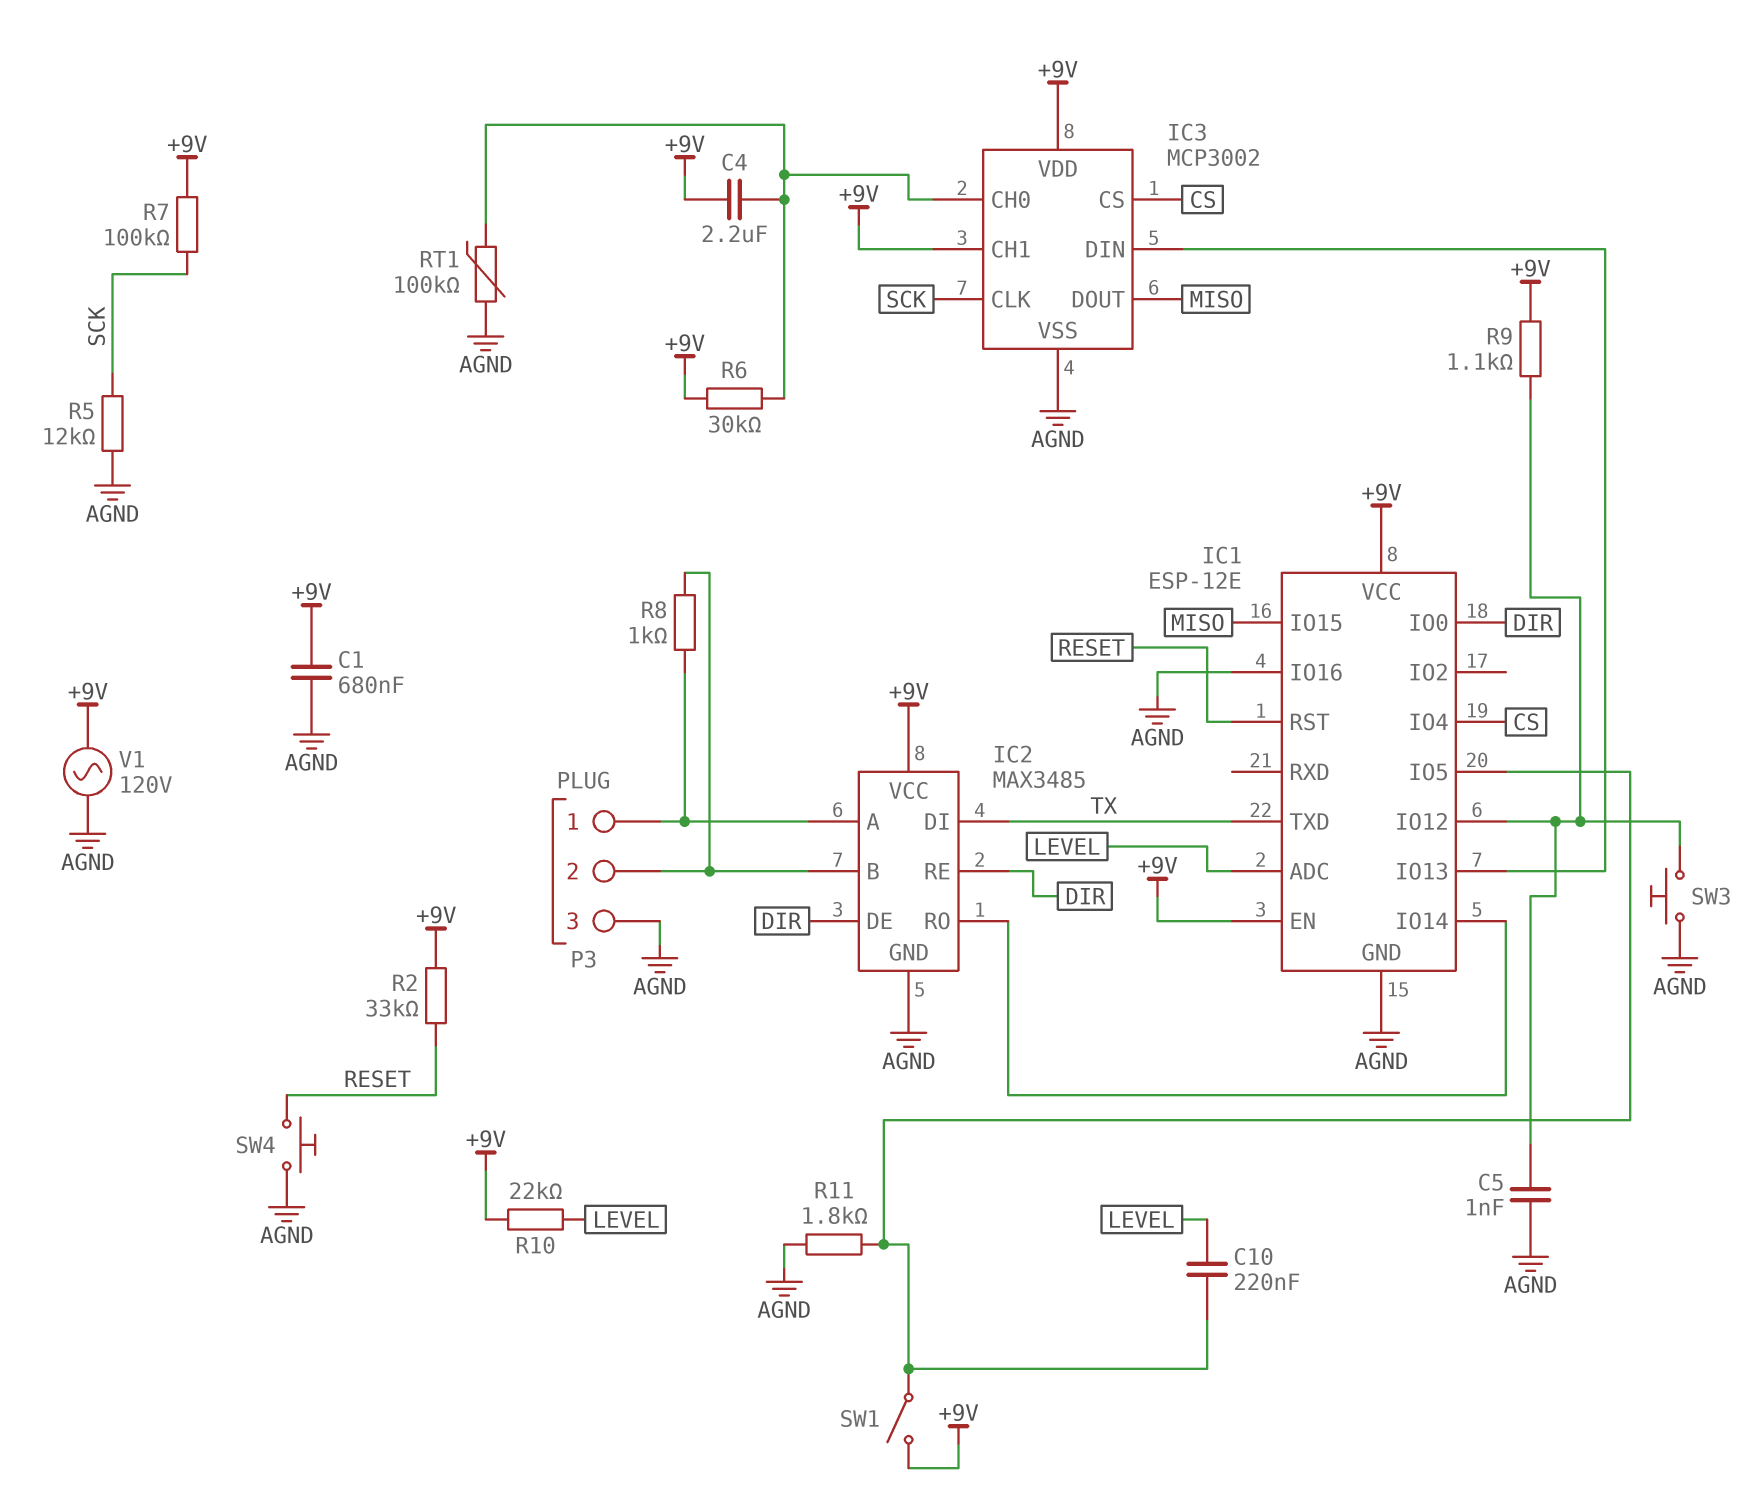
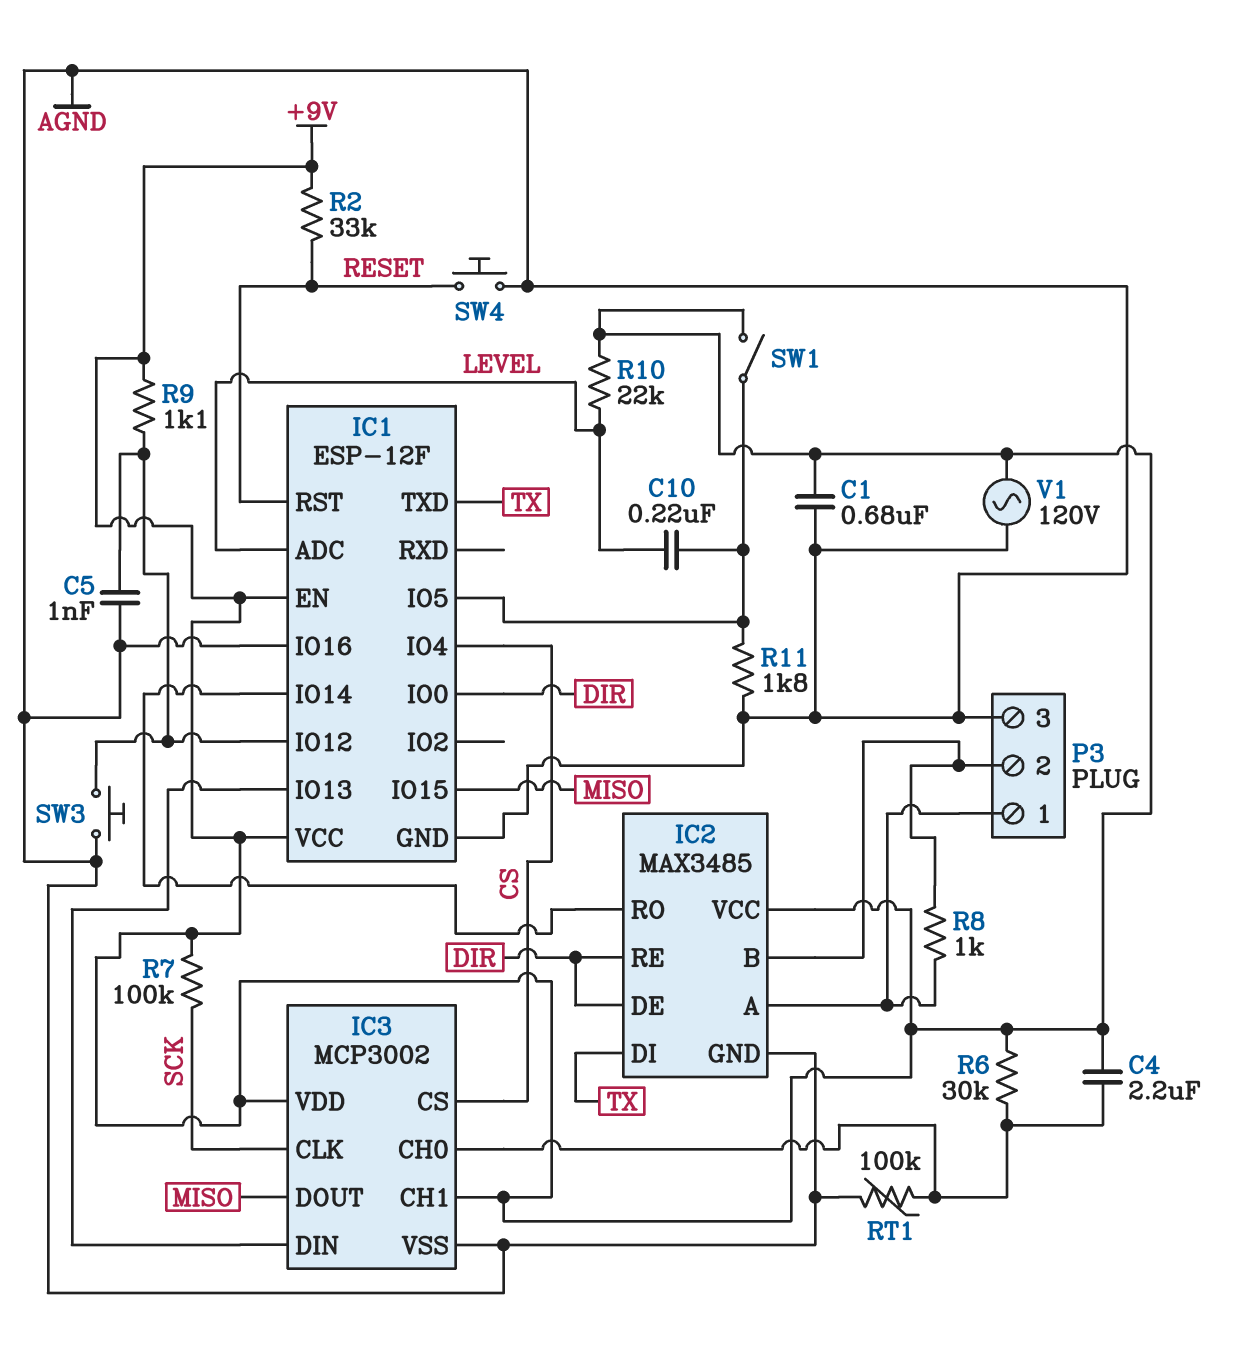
IC1: ESP-12E -> ESP-12F
R5: 12k (AGND, SCK) -> none

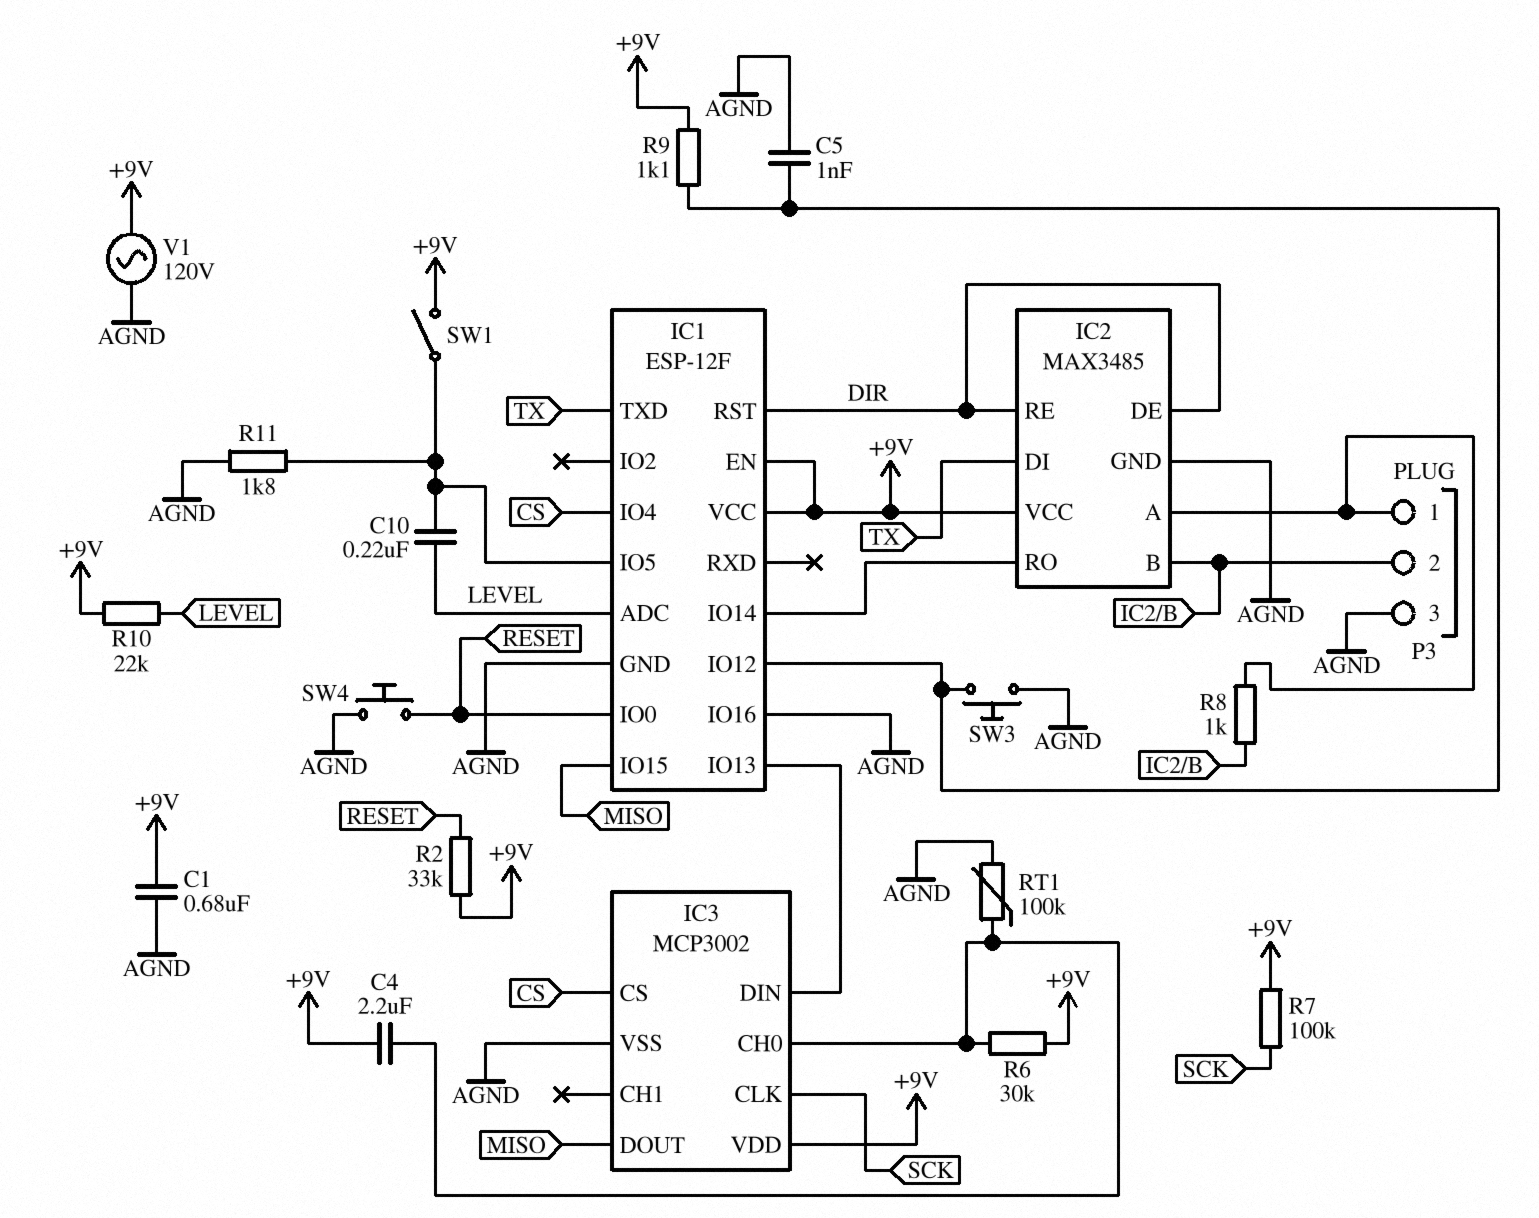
IC1 pin IO0: DIR -> RESET
IC1 pin RST: RESET -> DIR
IC3 pin CH1: +9V -> none

